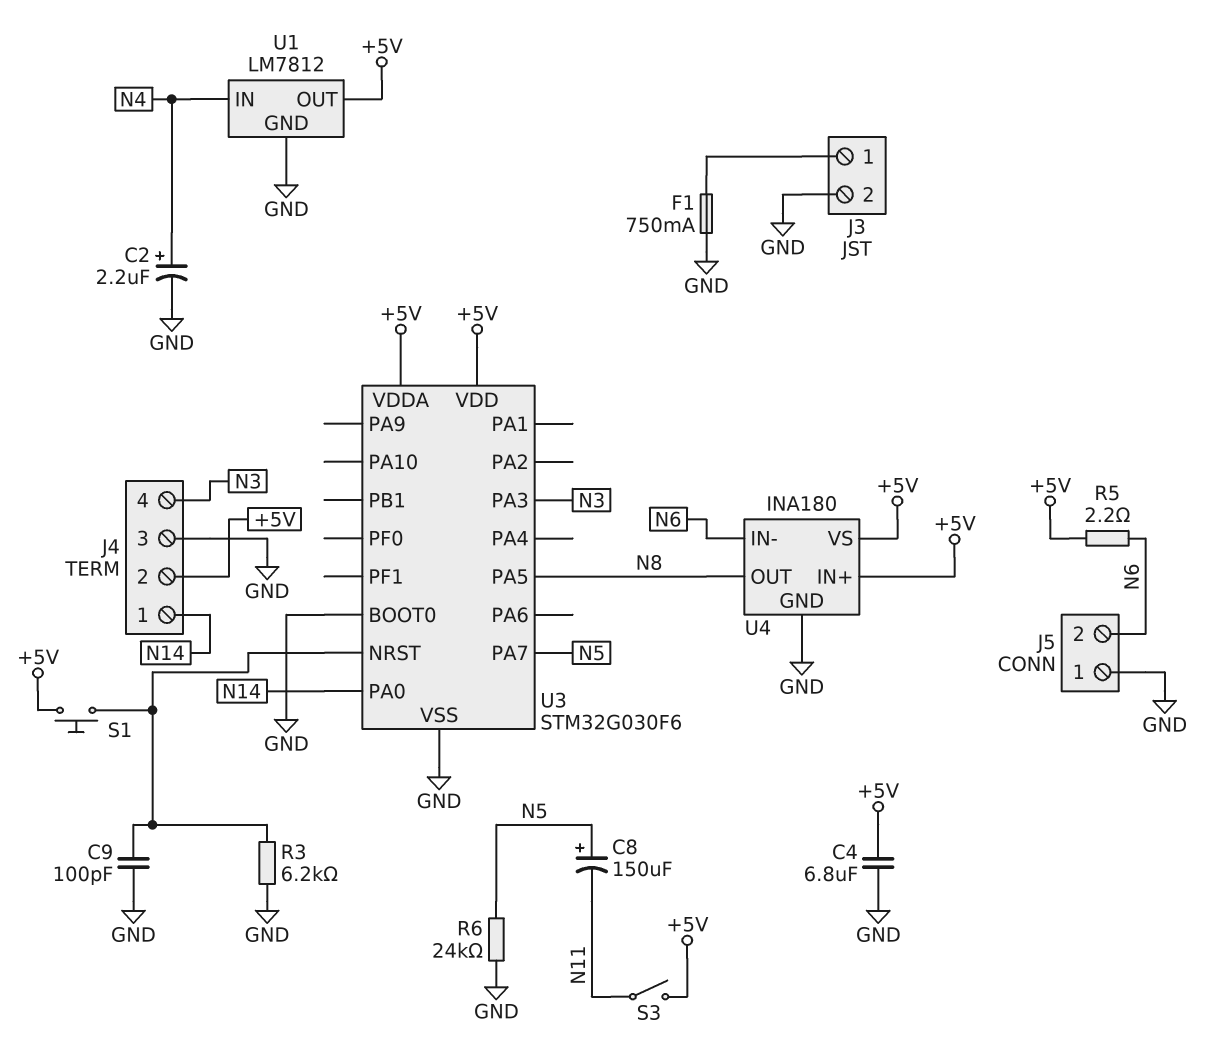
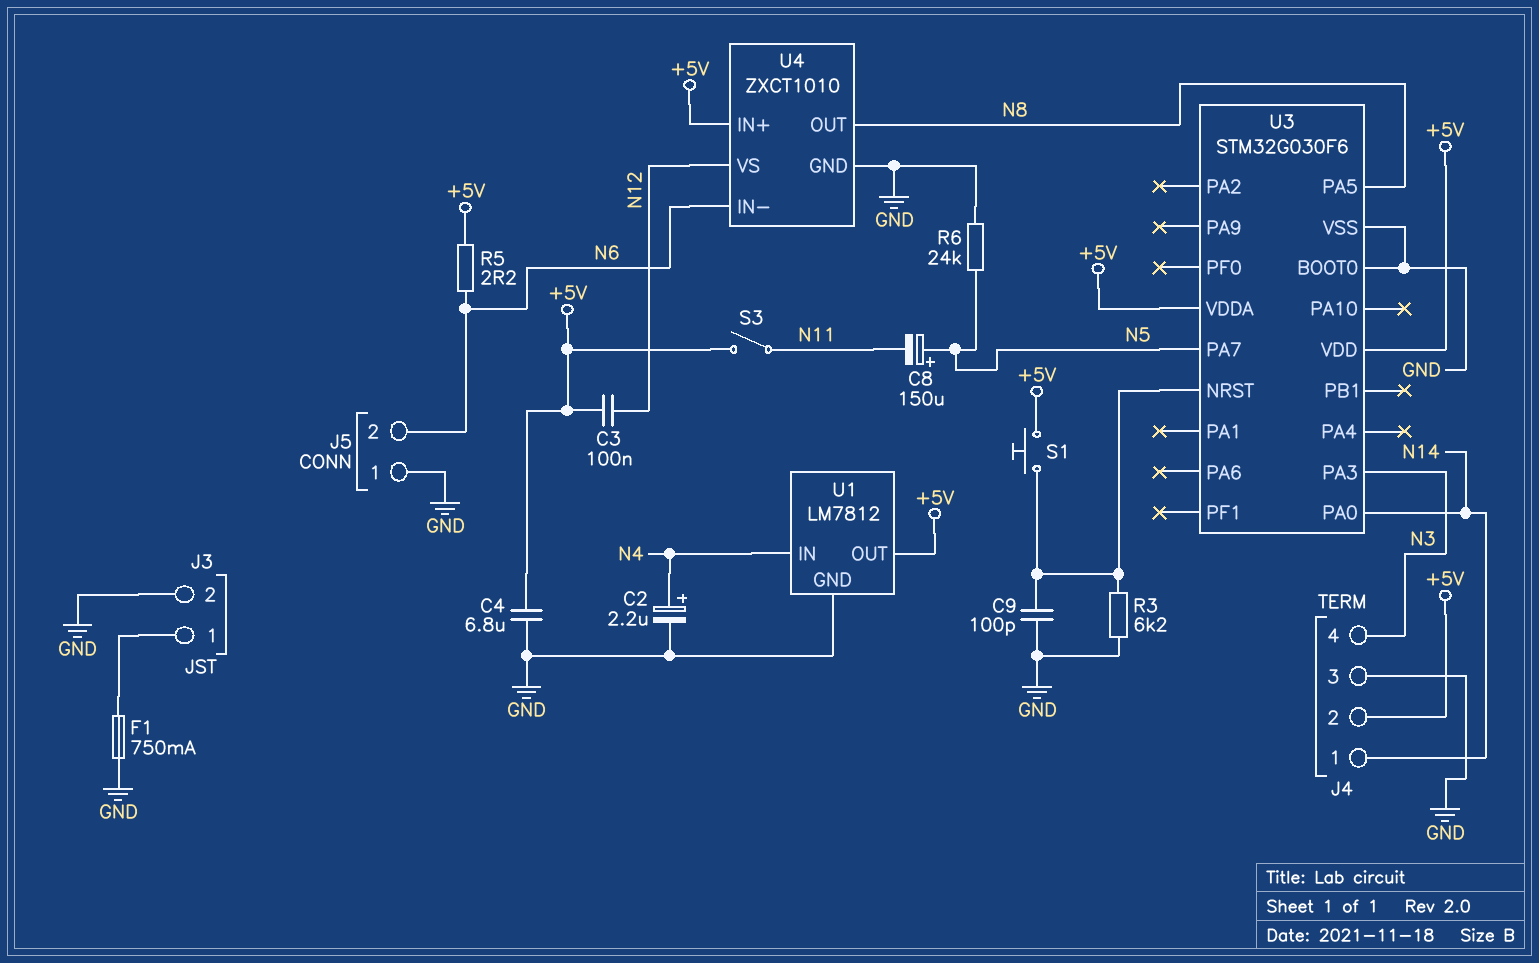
C3: none -> 100nF (+5V, N12)
U4: INA180 -> ZXCT1010
U4 pin VS: +5V -> N12

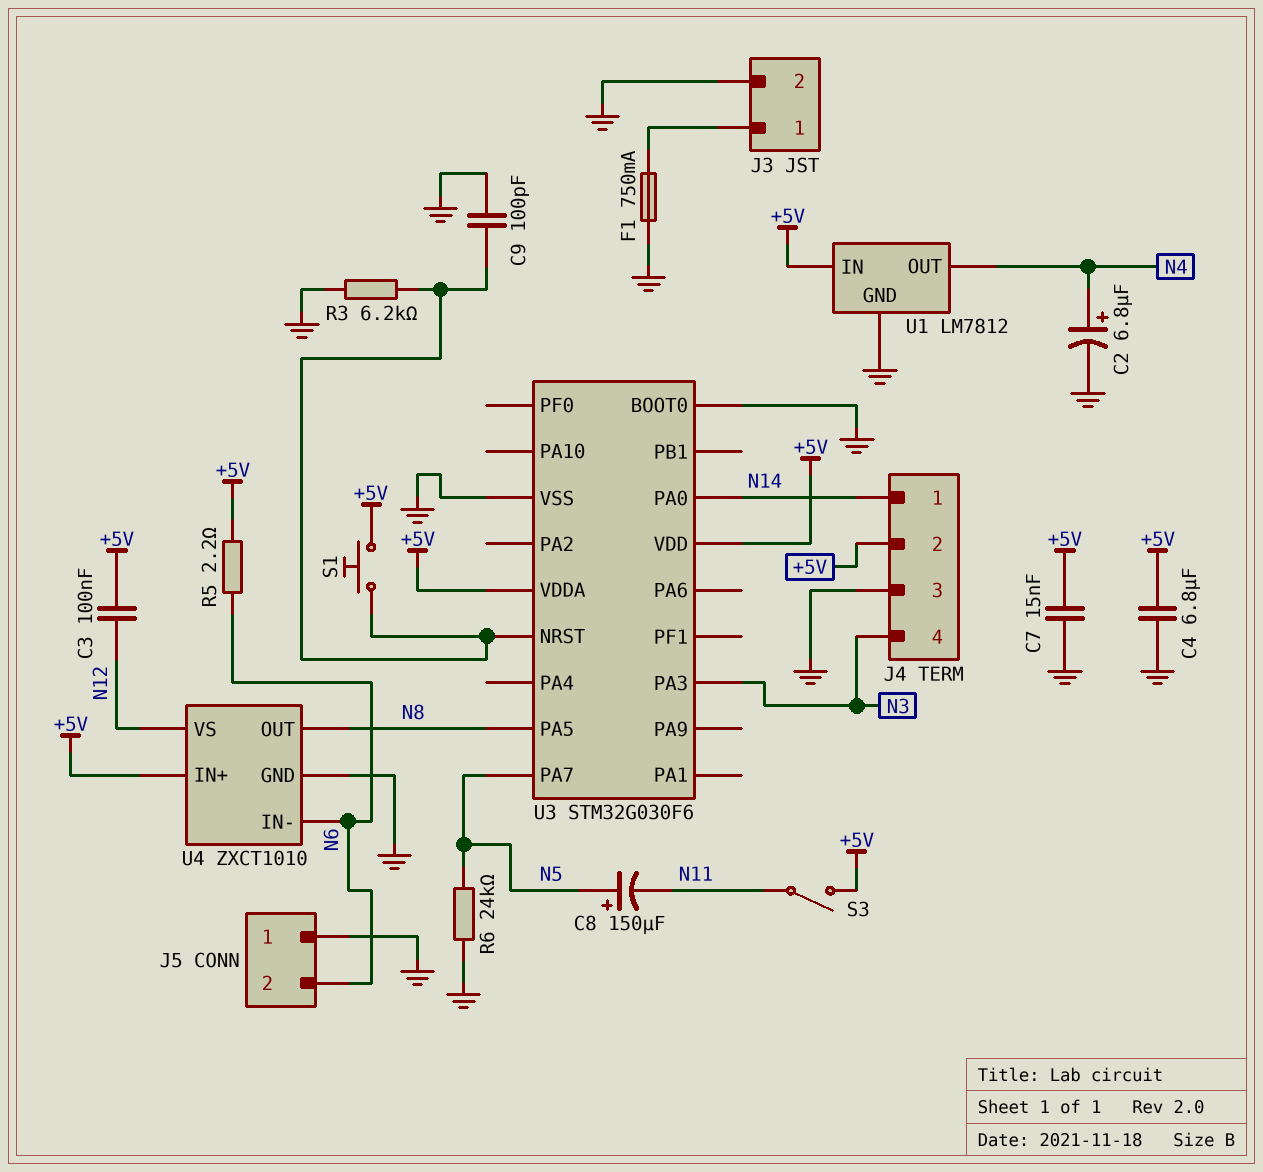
C2: 2.2uF (plus N4, minus GND) -> 6.8uF (plus N4, minus GND)
C7: none -> 15nF (+5V, GND)
U1 pin IN: N4 -> +5V
U1 pin OUT: +5V -> N4

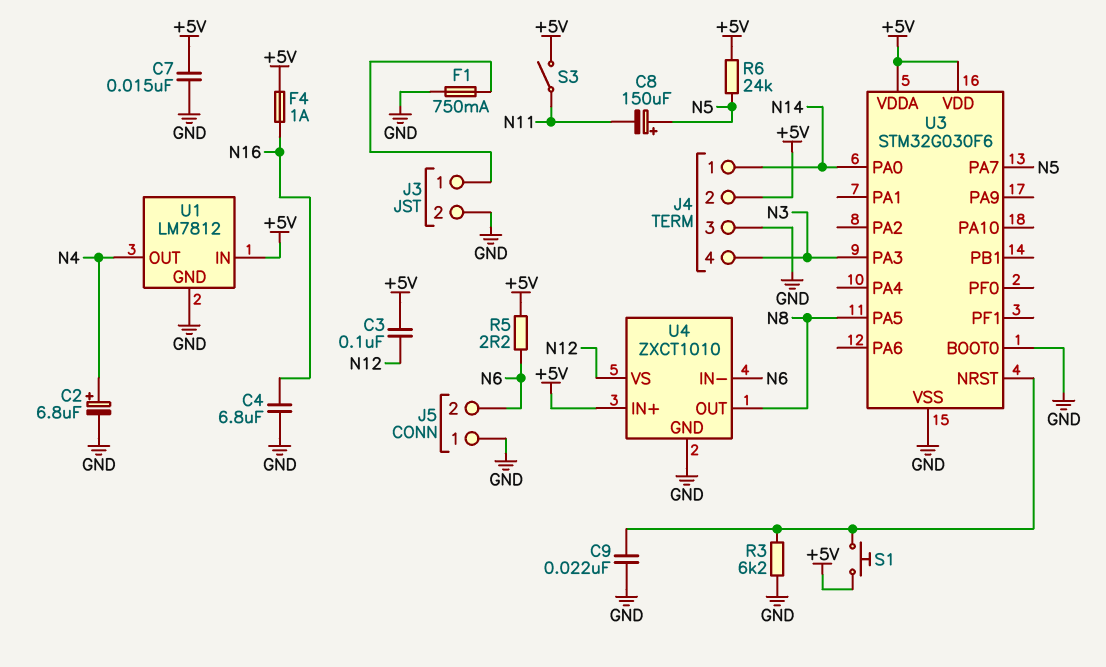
C4: 6.8uF (+5V, GND) -> 6.8uF (GND, N16)
C9: 100pF (GND, U3/NRST) -> 22nF (GND, U3/NRST)
F4: none -> 1A (+5V, N16)
R6: 24k (GND, N5) -> 24k (+5V, N5)

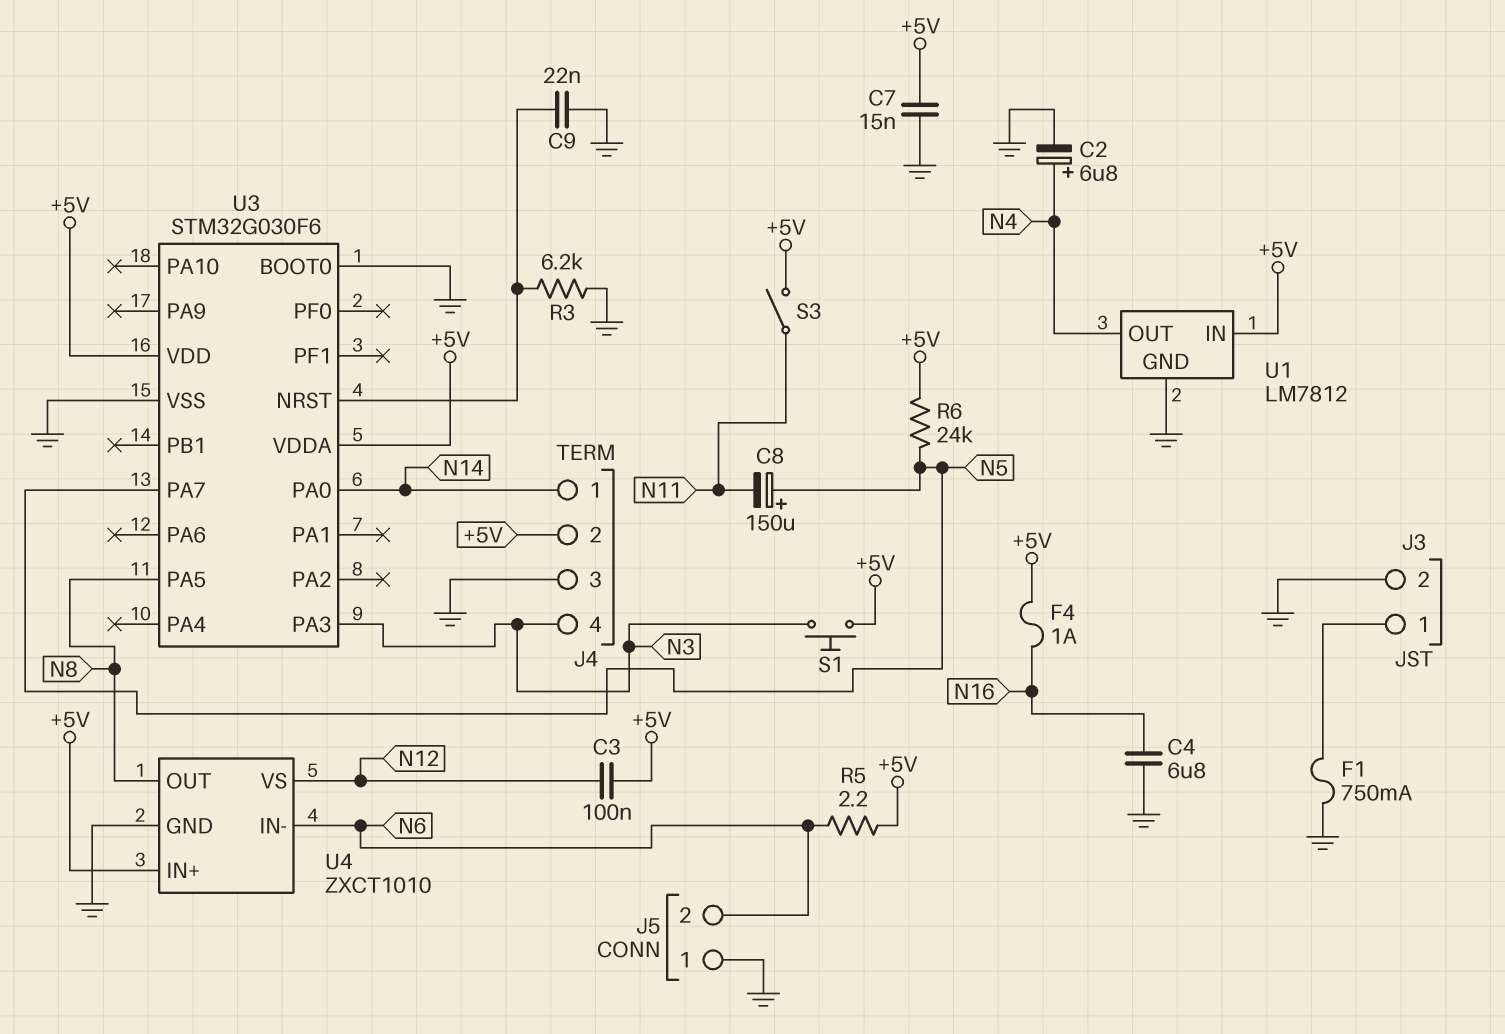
S1: button (+5V, U3/NRST) -> button (+5V, N3)

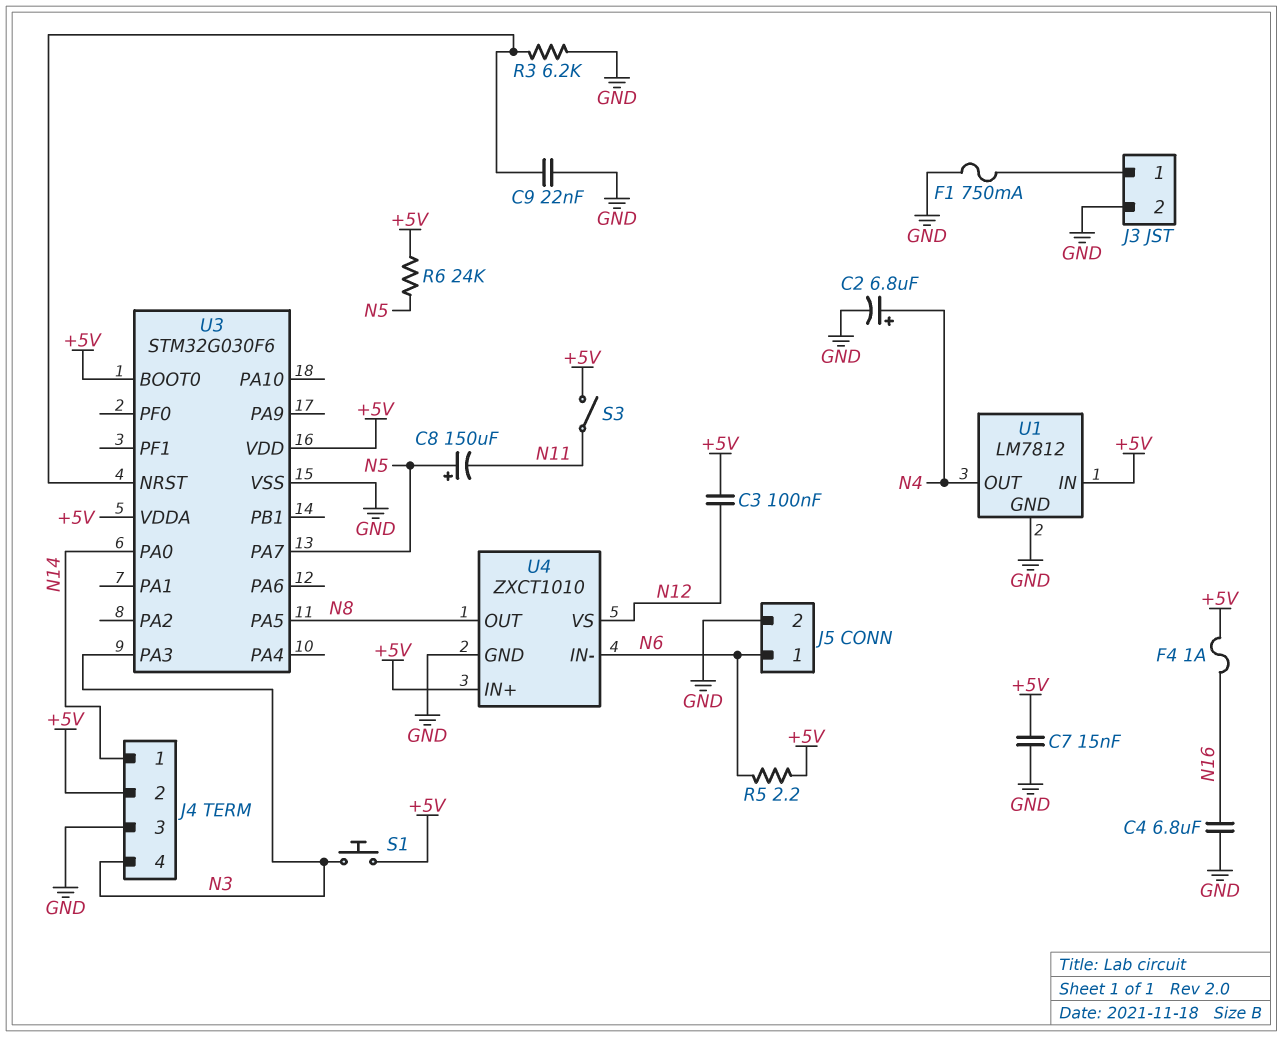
J5 pin 1: GND -> N6
J5 pin 2: N6 -> GND
U3 pin BOOT0: GND -> +5V

